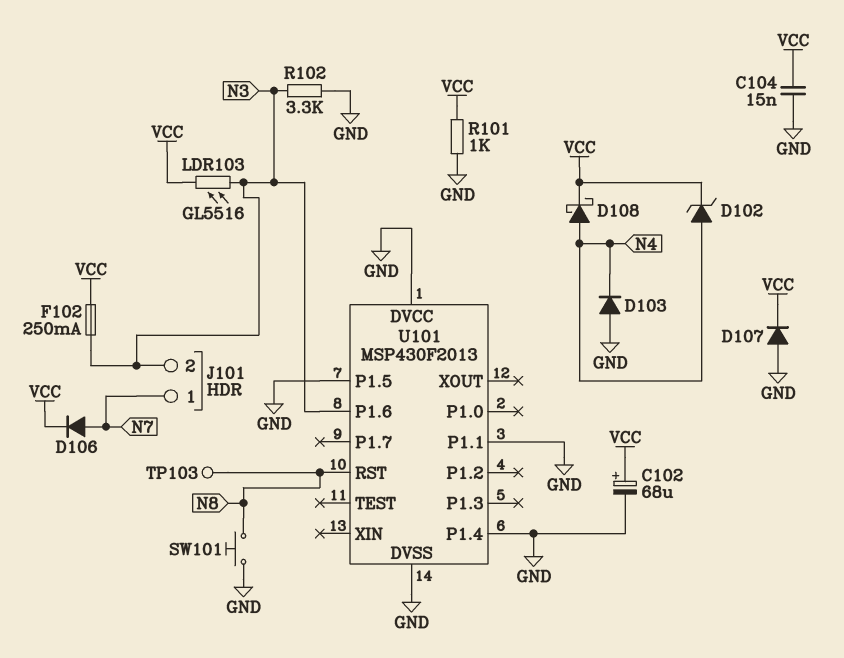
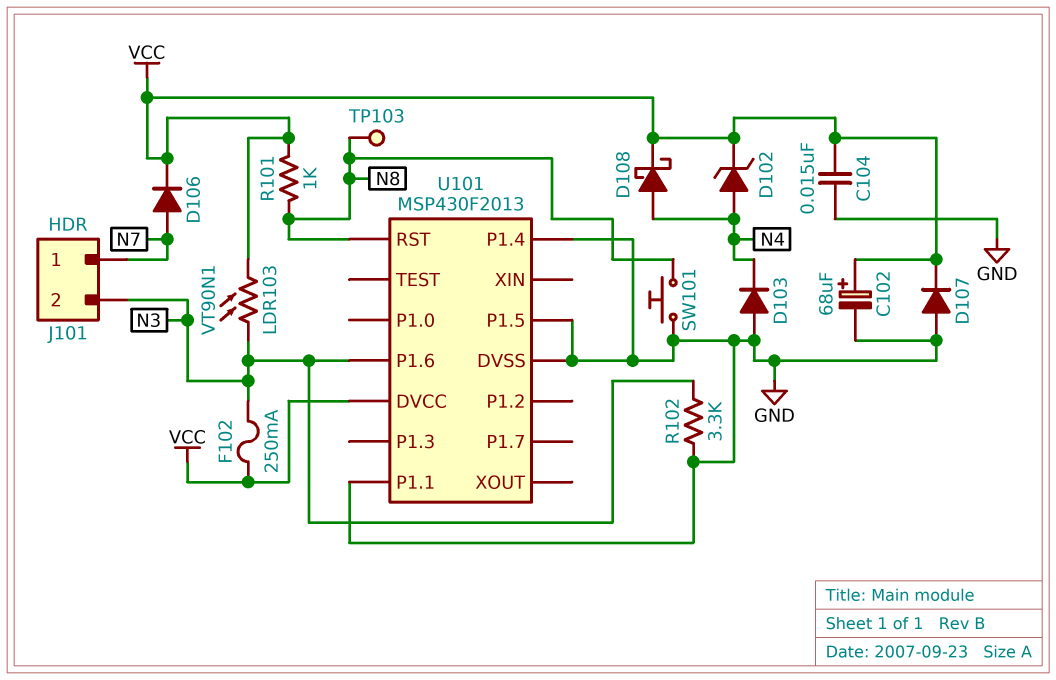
LDR103: GL5516 (N3, VCC) -> VT90N1 (N3, VCC)
R101: 1k (GND, VCC) -> 1k (N8, VCC)
U101 pin DVCC: GND -> VCC

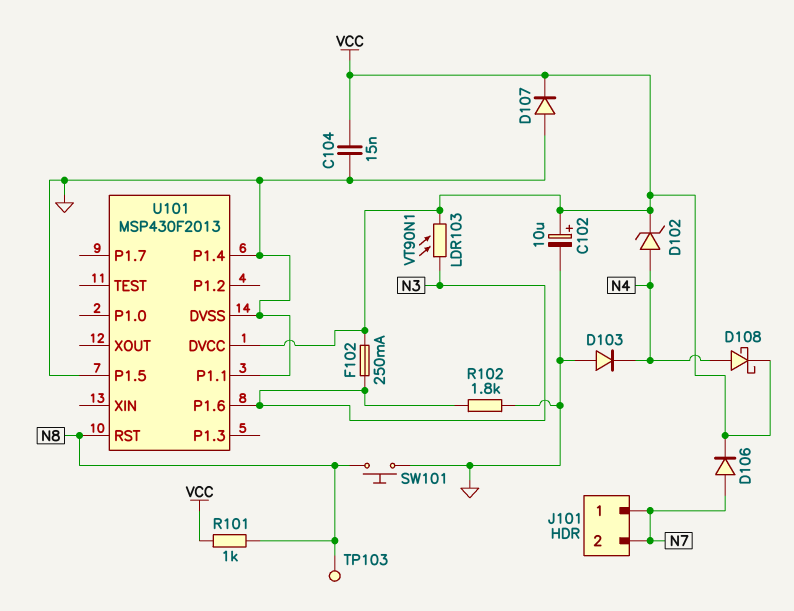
C102: 68uF (plus VCC, minus GND) -> 10uF (plus VCC, minus GND)
J101 pin 2: N3 -> N7
R102: 3.3k (GND, N3) -> 1.8k (GND, N3)

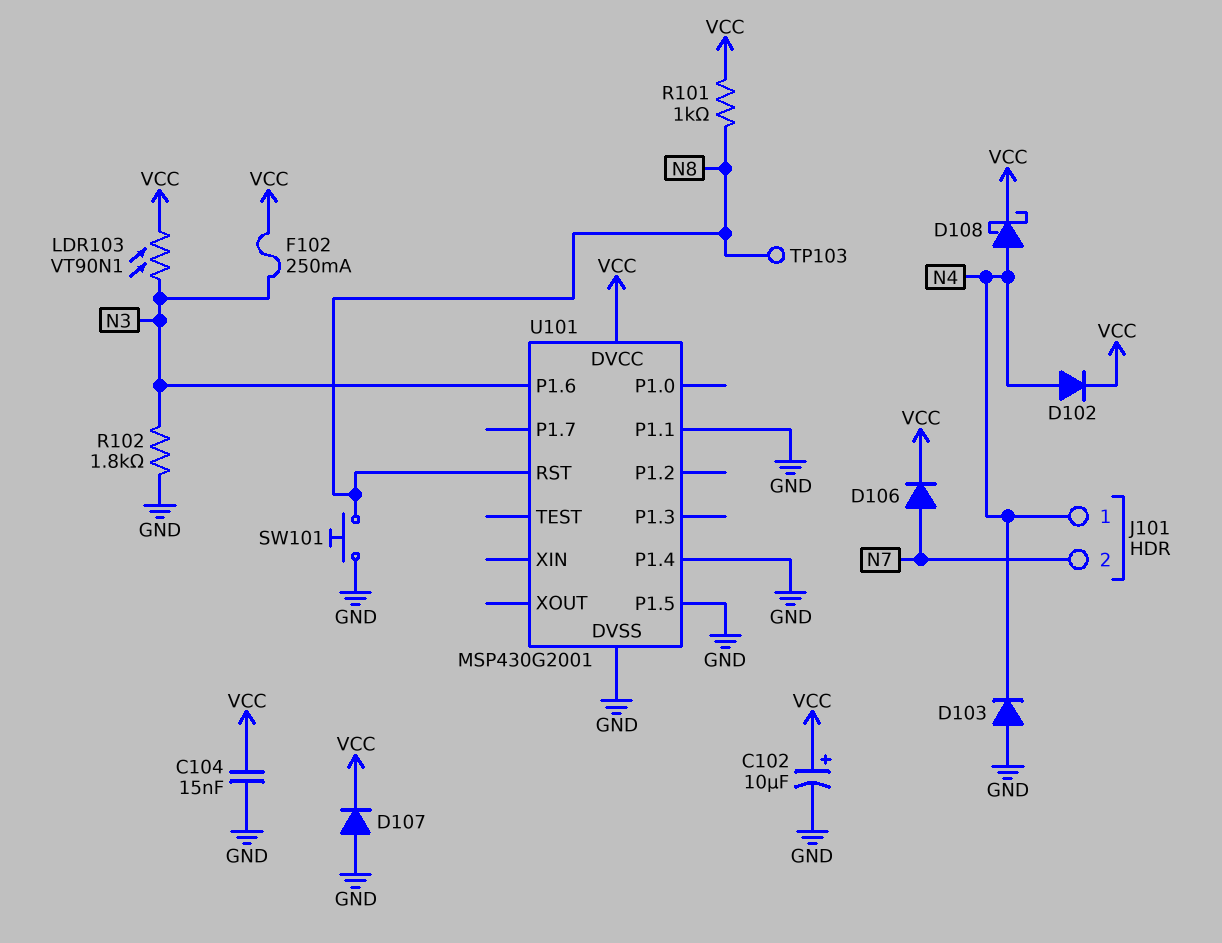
D102: zener (A N4, K VCC) -> diode (A N4, K VCC)
J101 pin 1: N7 -> N4
U101: MSP430F2013 -> MSP430G2001

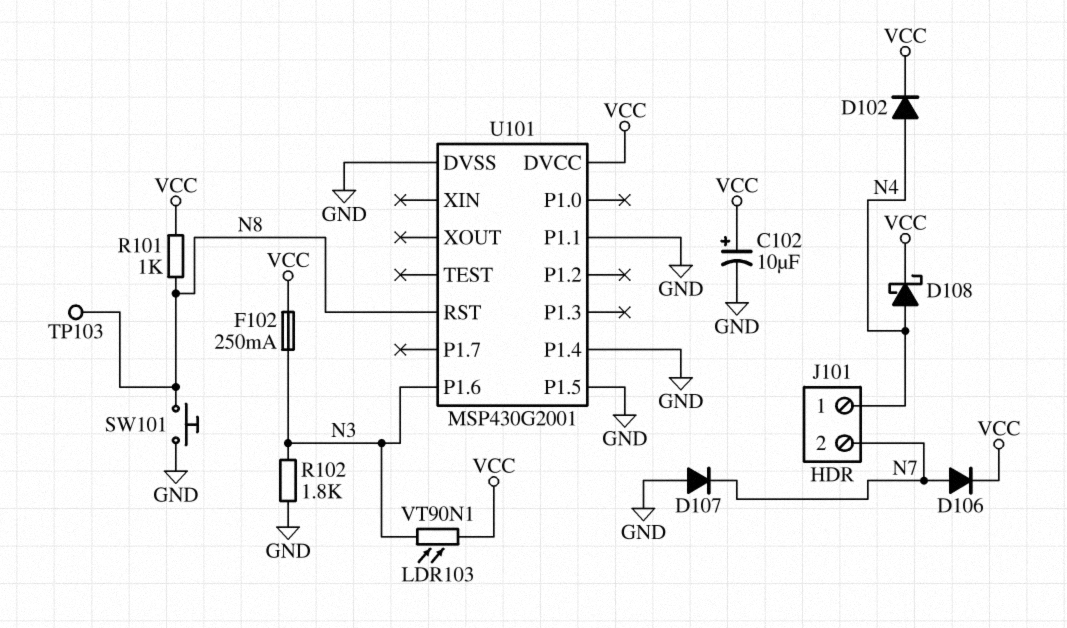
C104: 15nF (GND, VCC) -> none
D103: diode (A GND, K N4) -> none
D107: diode (A GND, K VCC) -> diode (A GND, K N7)

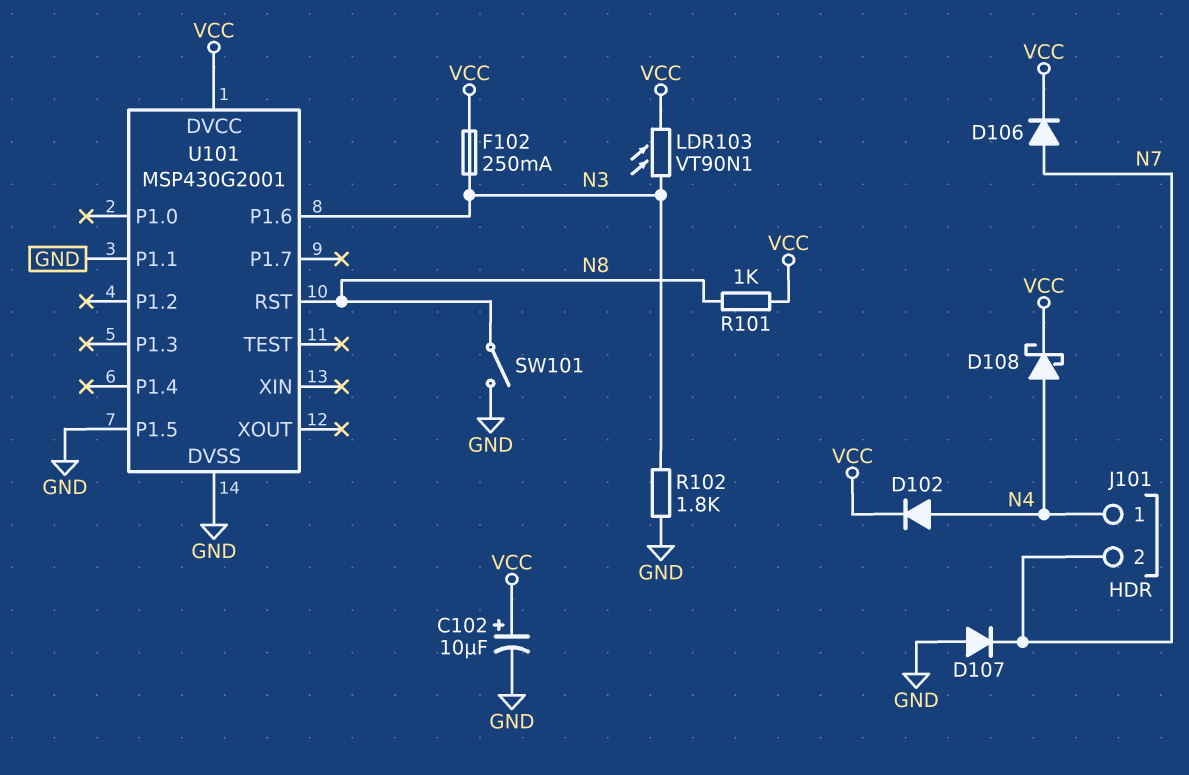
SW101: button (GND, N8) -> switch (GND, N8)
TP103: test point (N8) -> none
U101 pin P1.4: GND -> none

